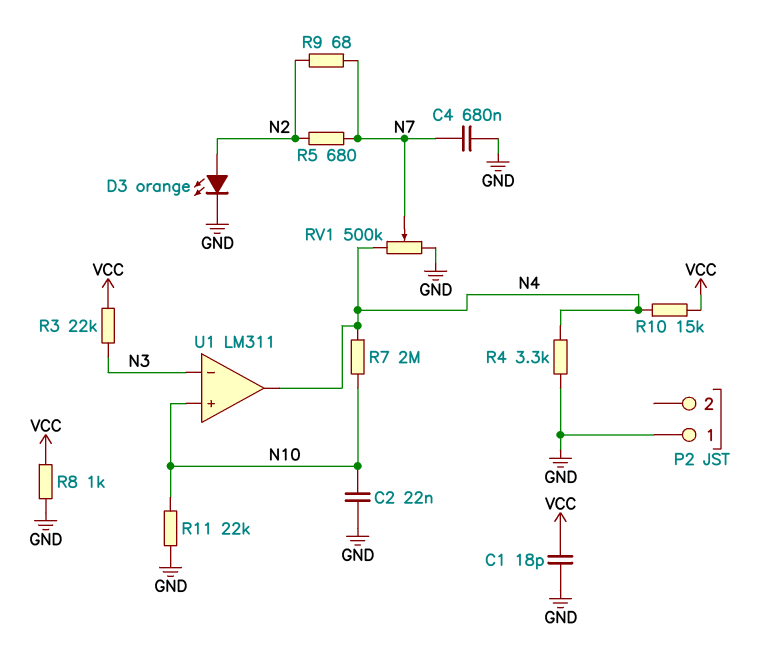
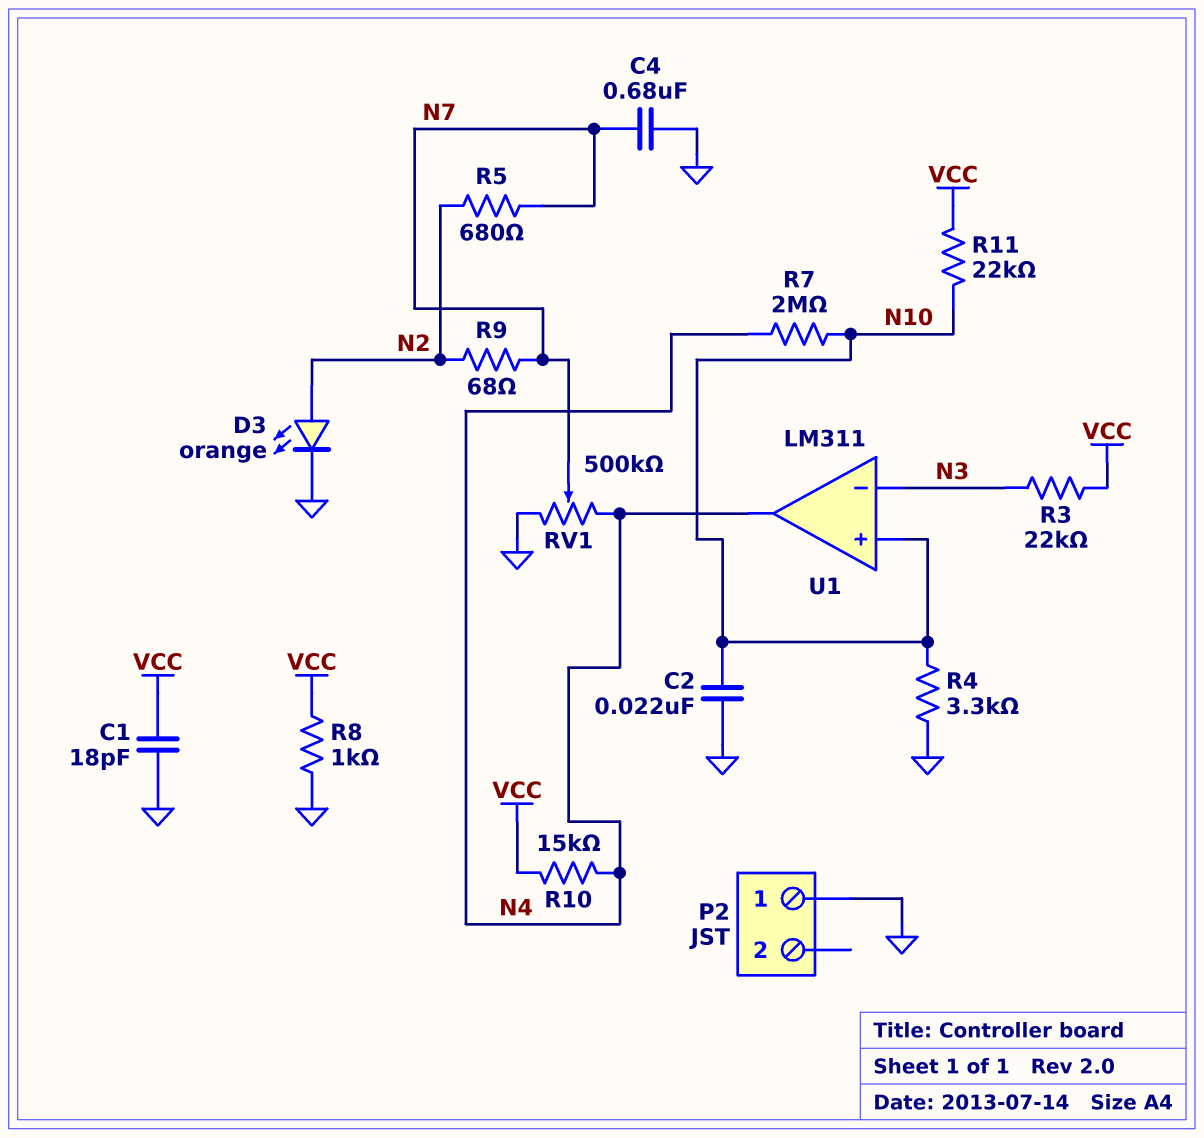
R4: 3.3k (GND, N4) -> 3.3k (GND, N10)
R11: 22k (GND, N10) -> 22k (N10, VCC)

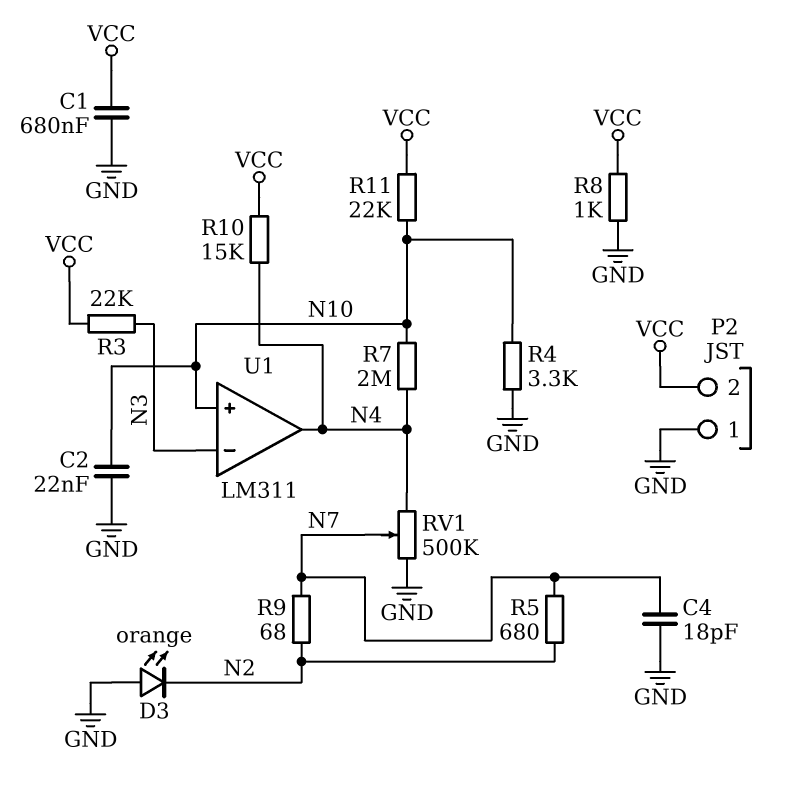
C1: 18pF (GND, VCC) -> 680nF (GND, VCC)
C4: 680nF (GND, N7) -> 18pF (GND, N7)
D3: LED orange (A N2, K GND) -> LED orange (A GND, K N2)
P2 pin 2: none -> VCC

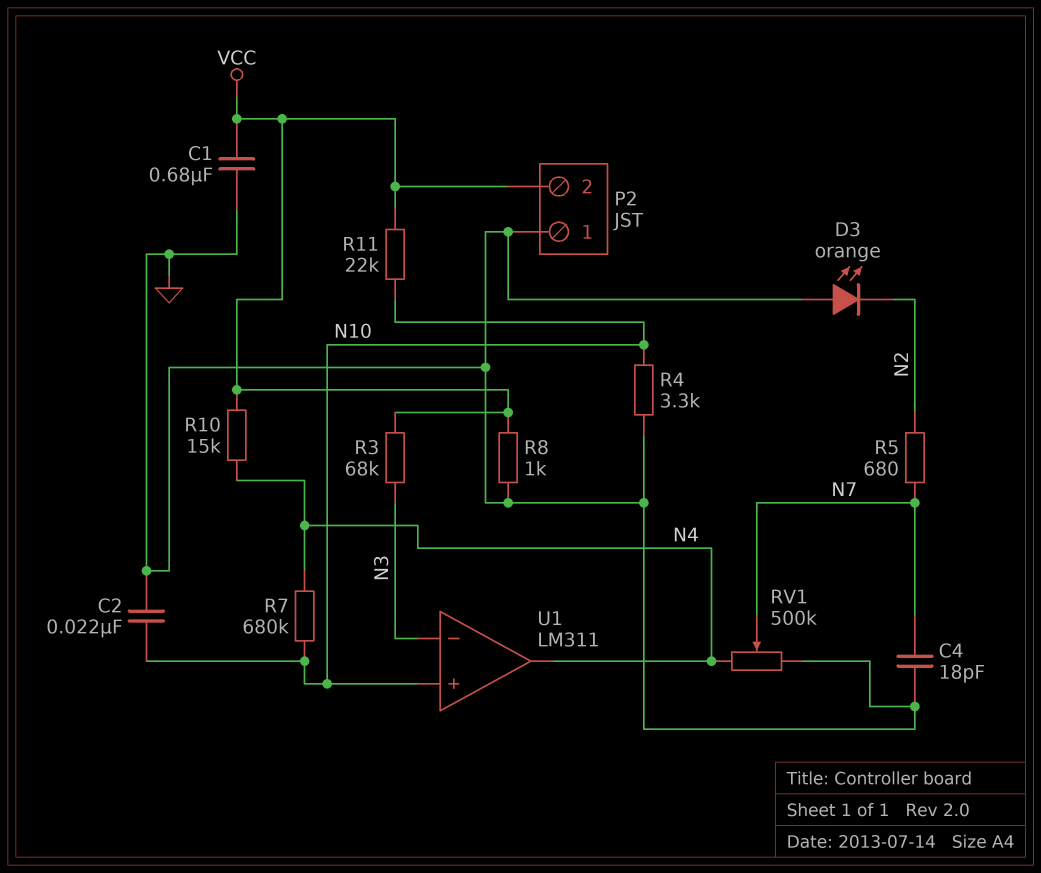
R3: 22k (N3, VCC) -> 68k (N3, VCC)
R7: 2M (N4, N10) -> 680k (N4, N10)
R9: 68 (N2, N7) -> none

